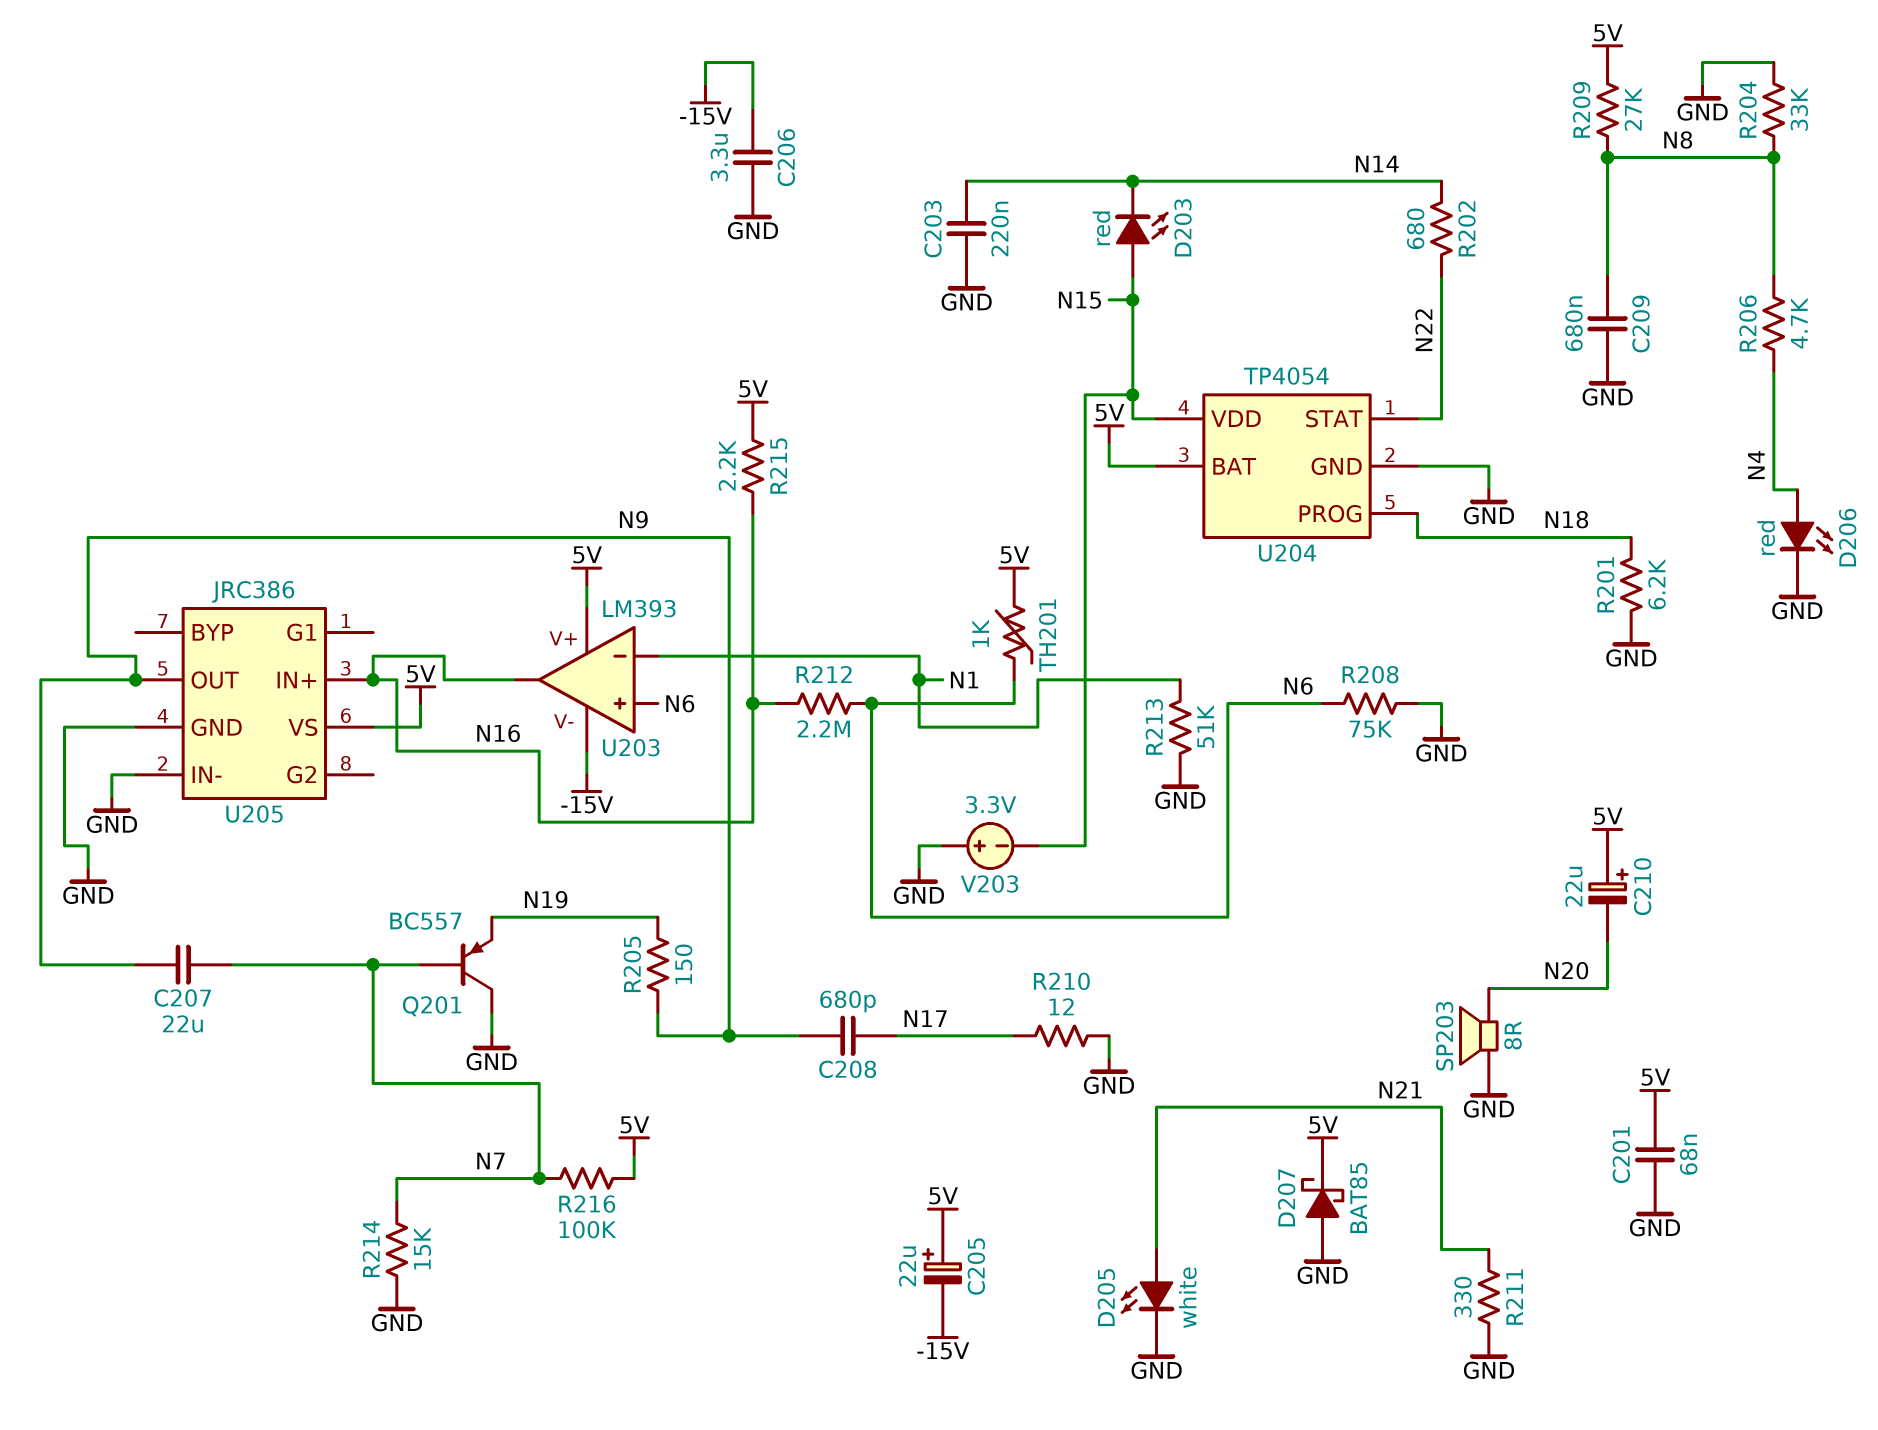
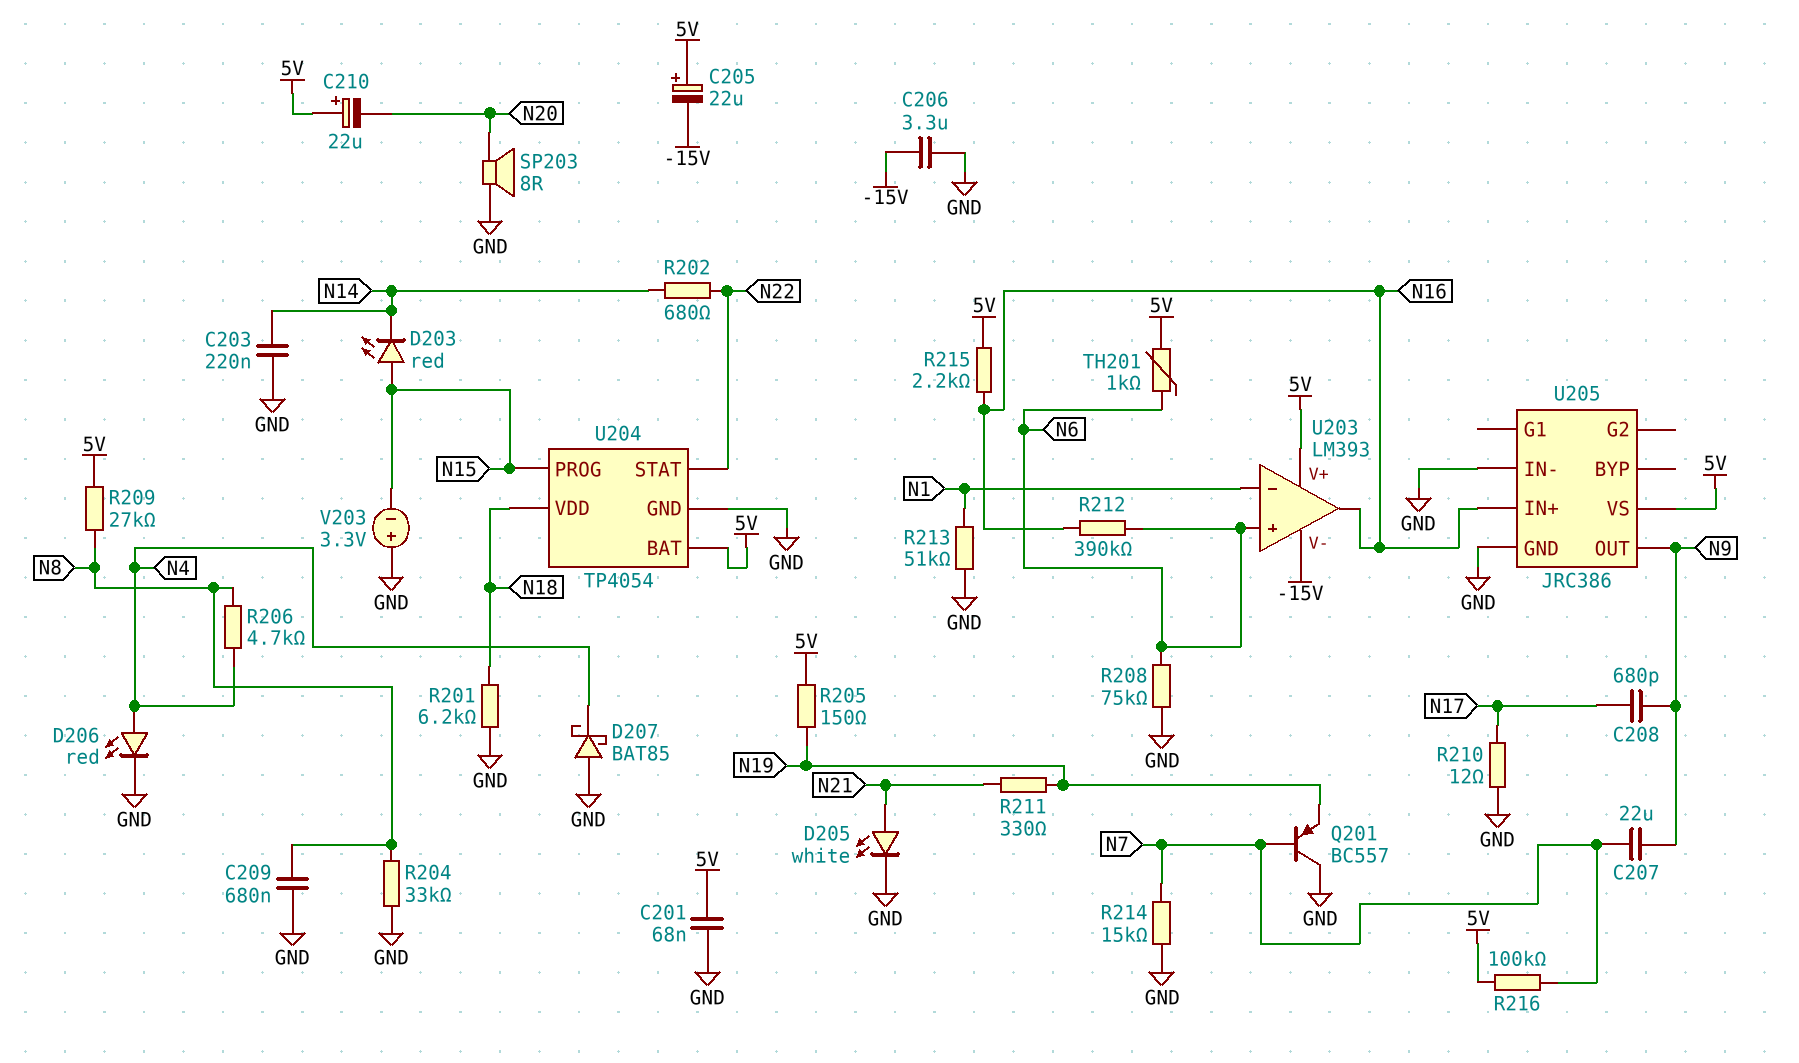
D207: schottky BAT85 (A GND, K 5V) -> schottky BAT85 (A GND, K N4)
R205: 150 (N9, N19) -> 150 (5V, N19)
R211: 330 (GND, N21) -> 330 (N19, N21)
R212: 2.2M (N6, N16) -> 390k (N6, N16)
U204 pin PROG: N18 -> N15
U204 pin VDD: N15 -> N18

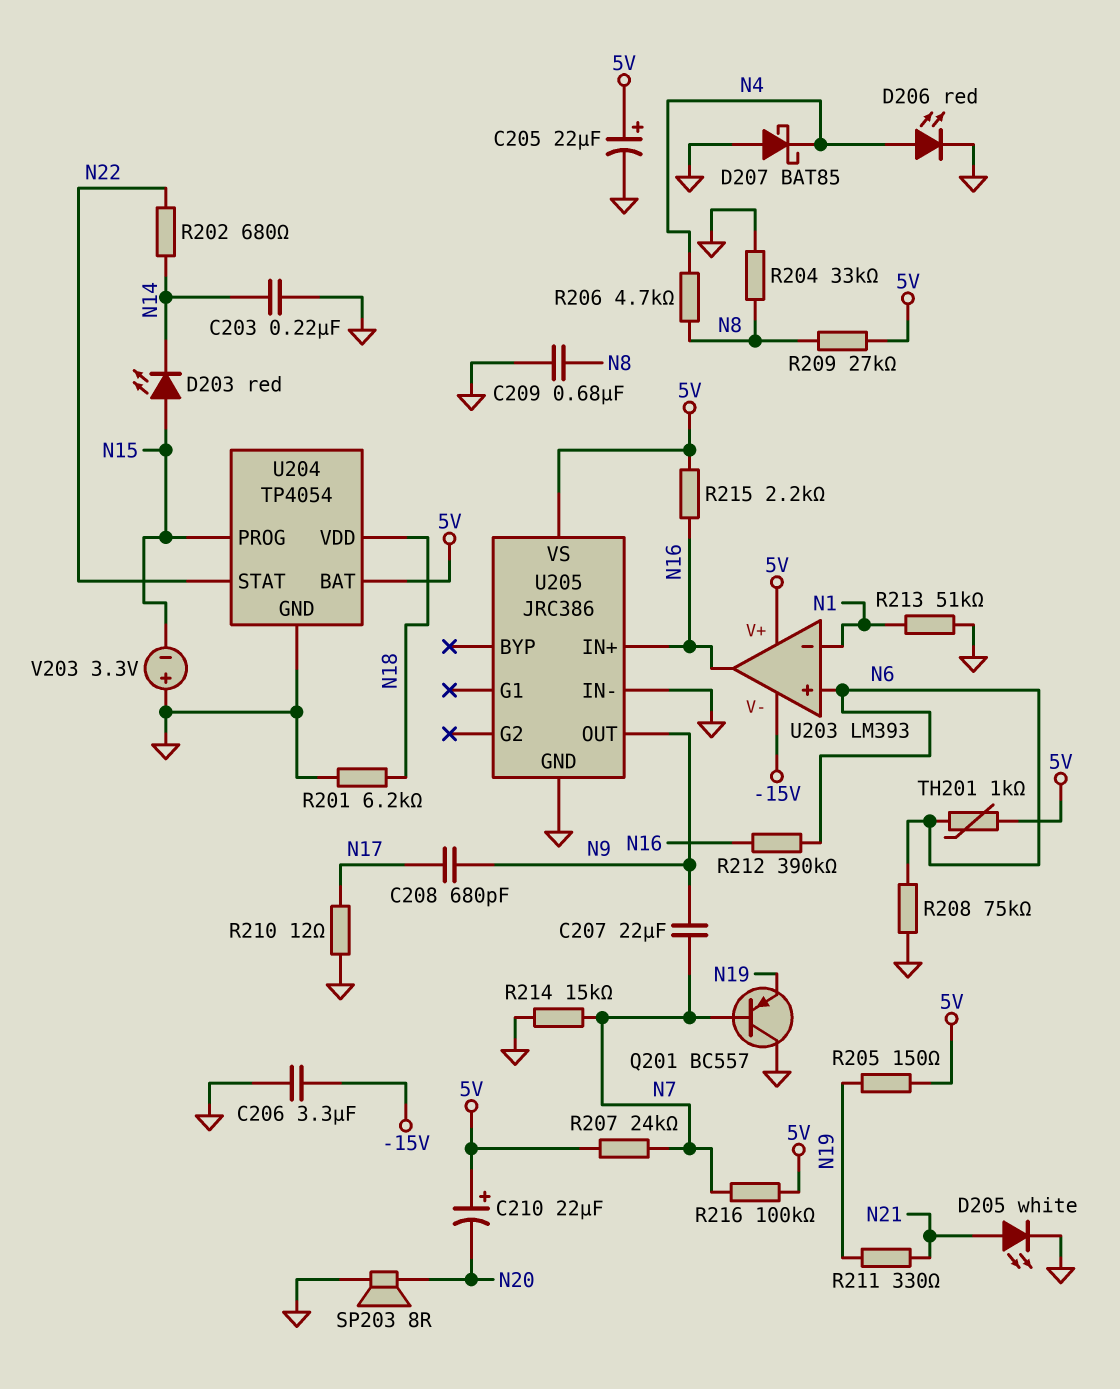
C201: 68nF (5V, GND) -> none
C205: 22uF (plus 5V, minus -15V) -> 22uF (plus 5V, minus GND)
R207: none -> 24k (5V, N7)

